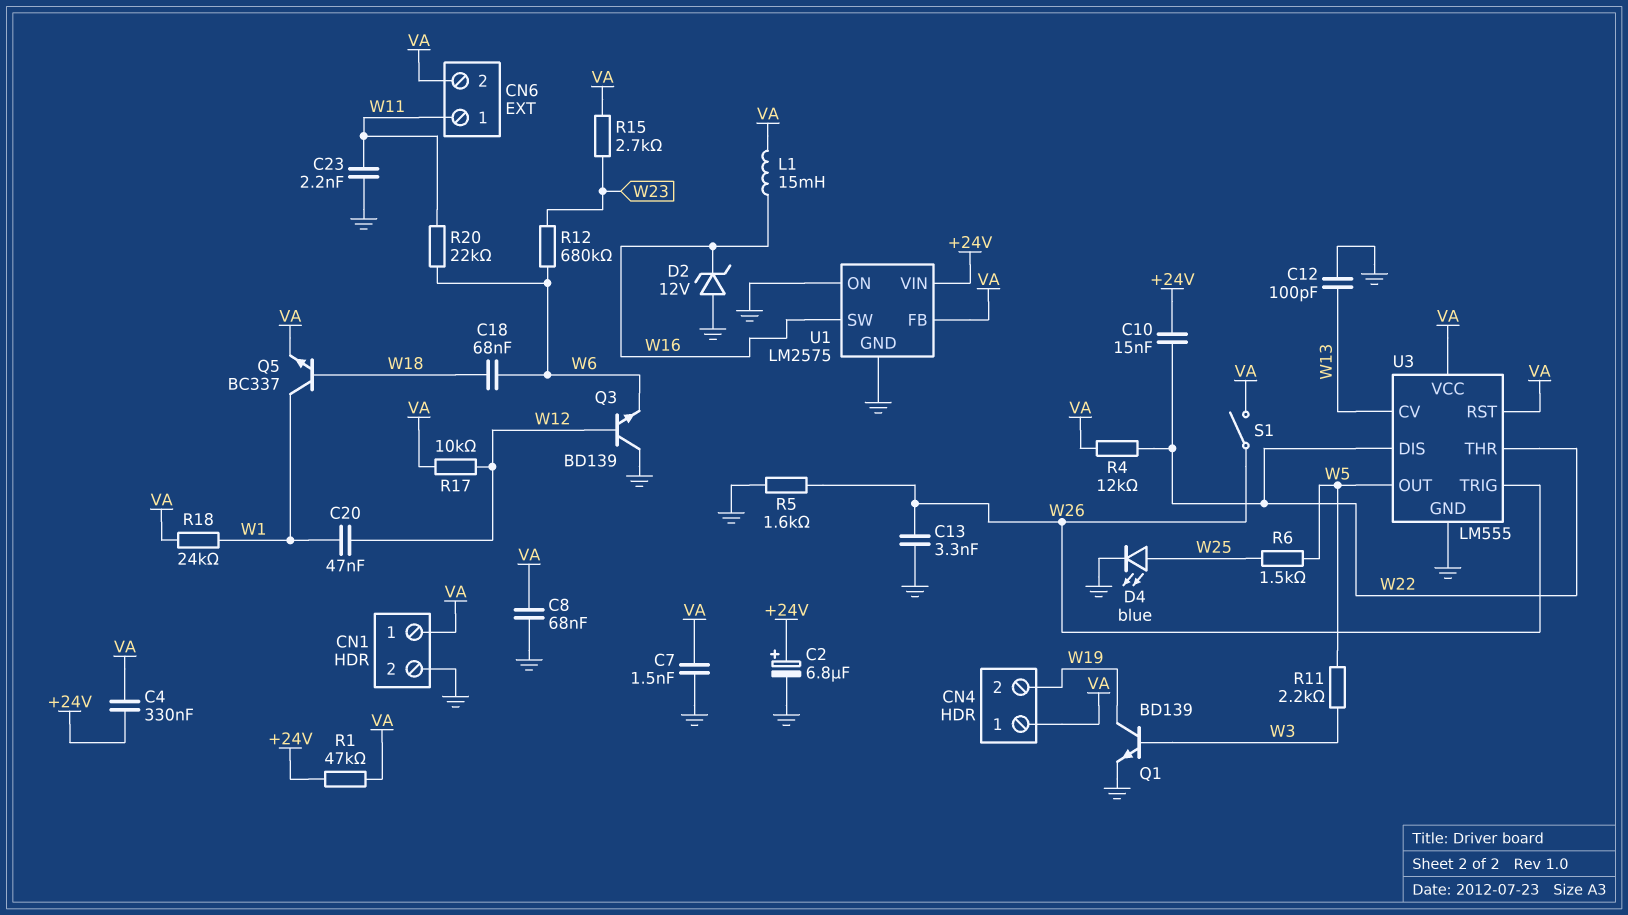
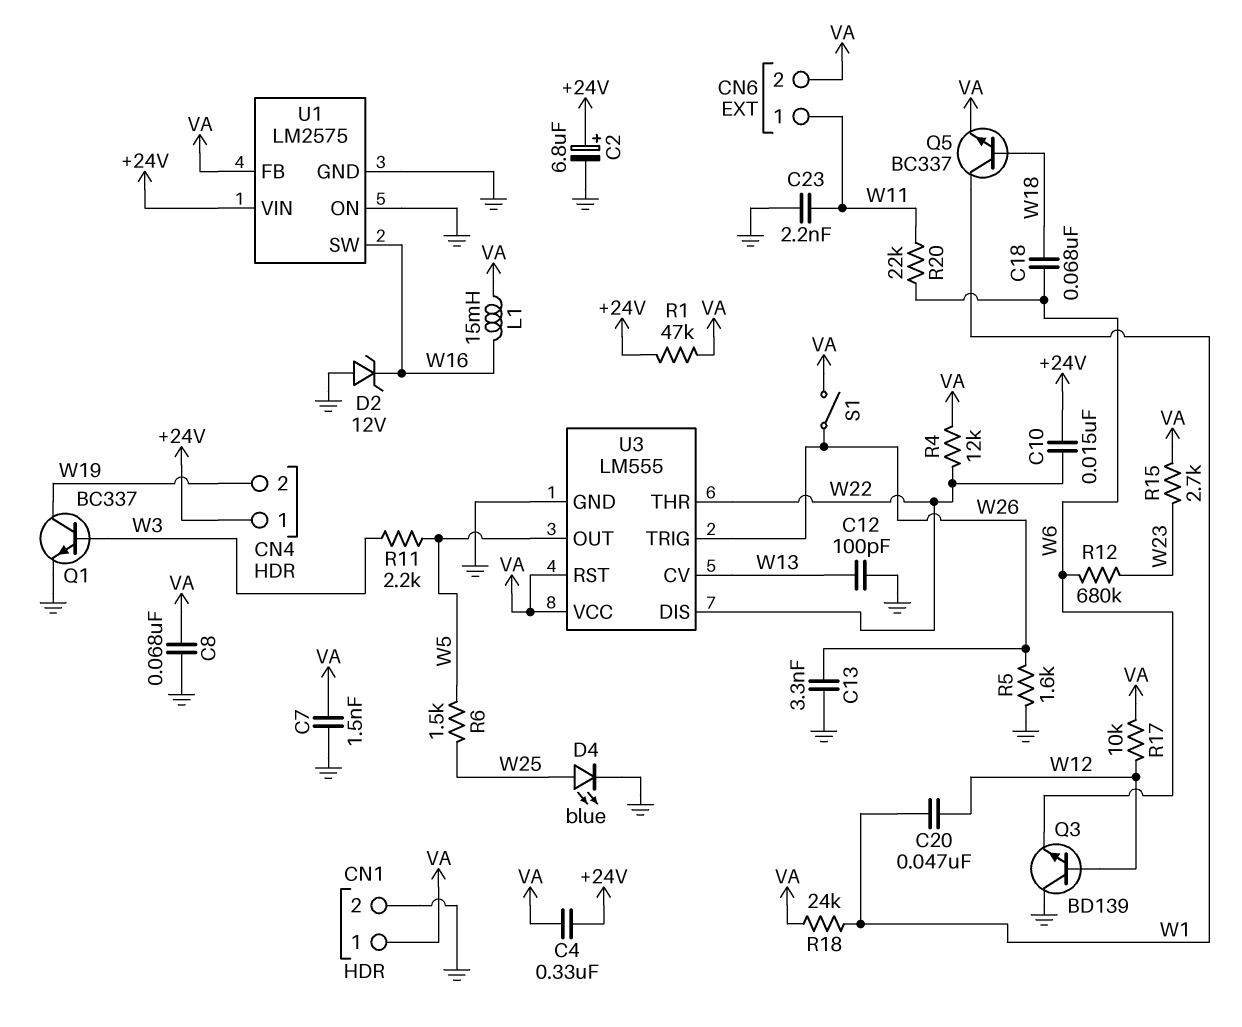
CN4 pin 1: VA -> +24V
Q1: NPN BD139 (B W3, C W19, E GND) -> NPN BC337 (B W3, C W19, E GND)

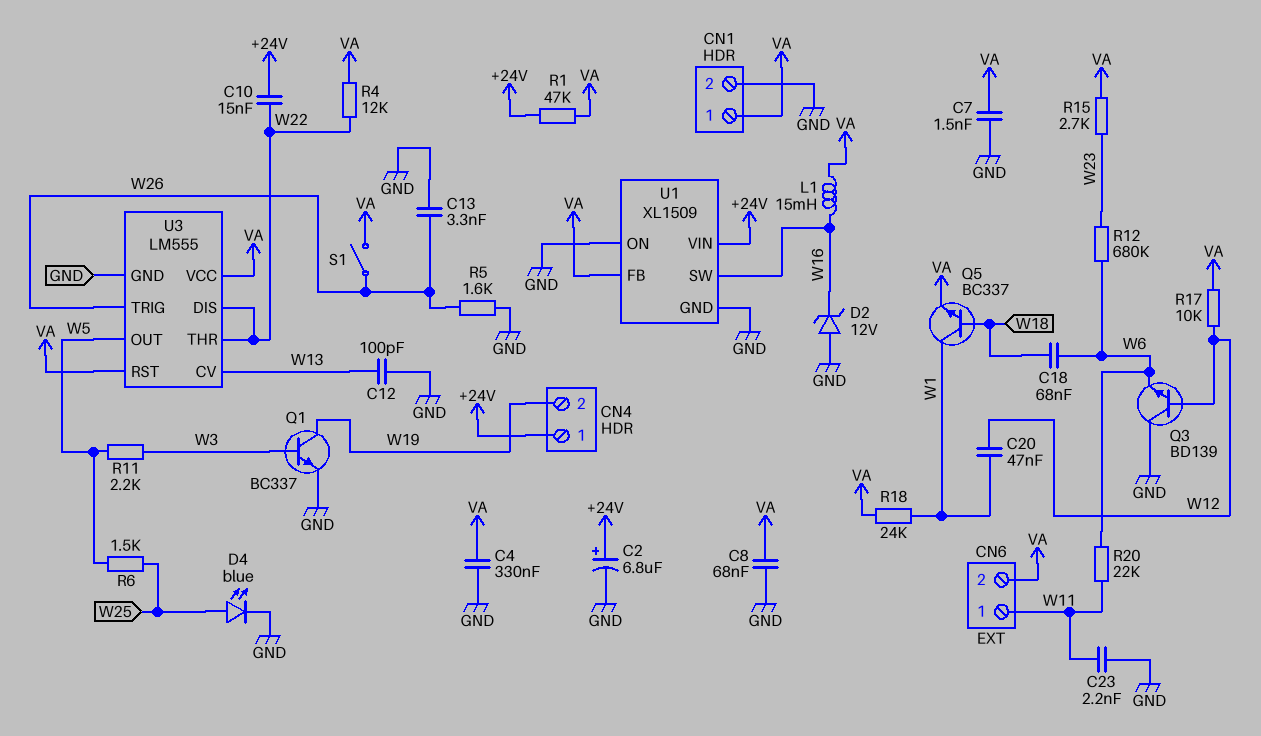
C4: 330nF (+24V, VA) -> 330nF (GND, VA)
U1: LM2575 -> XL1509

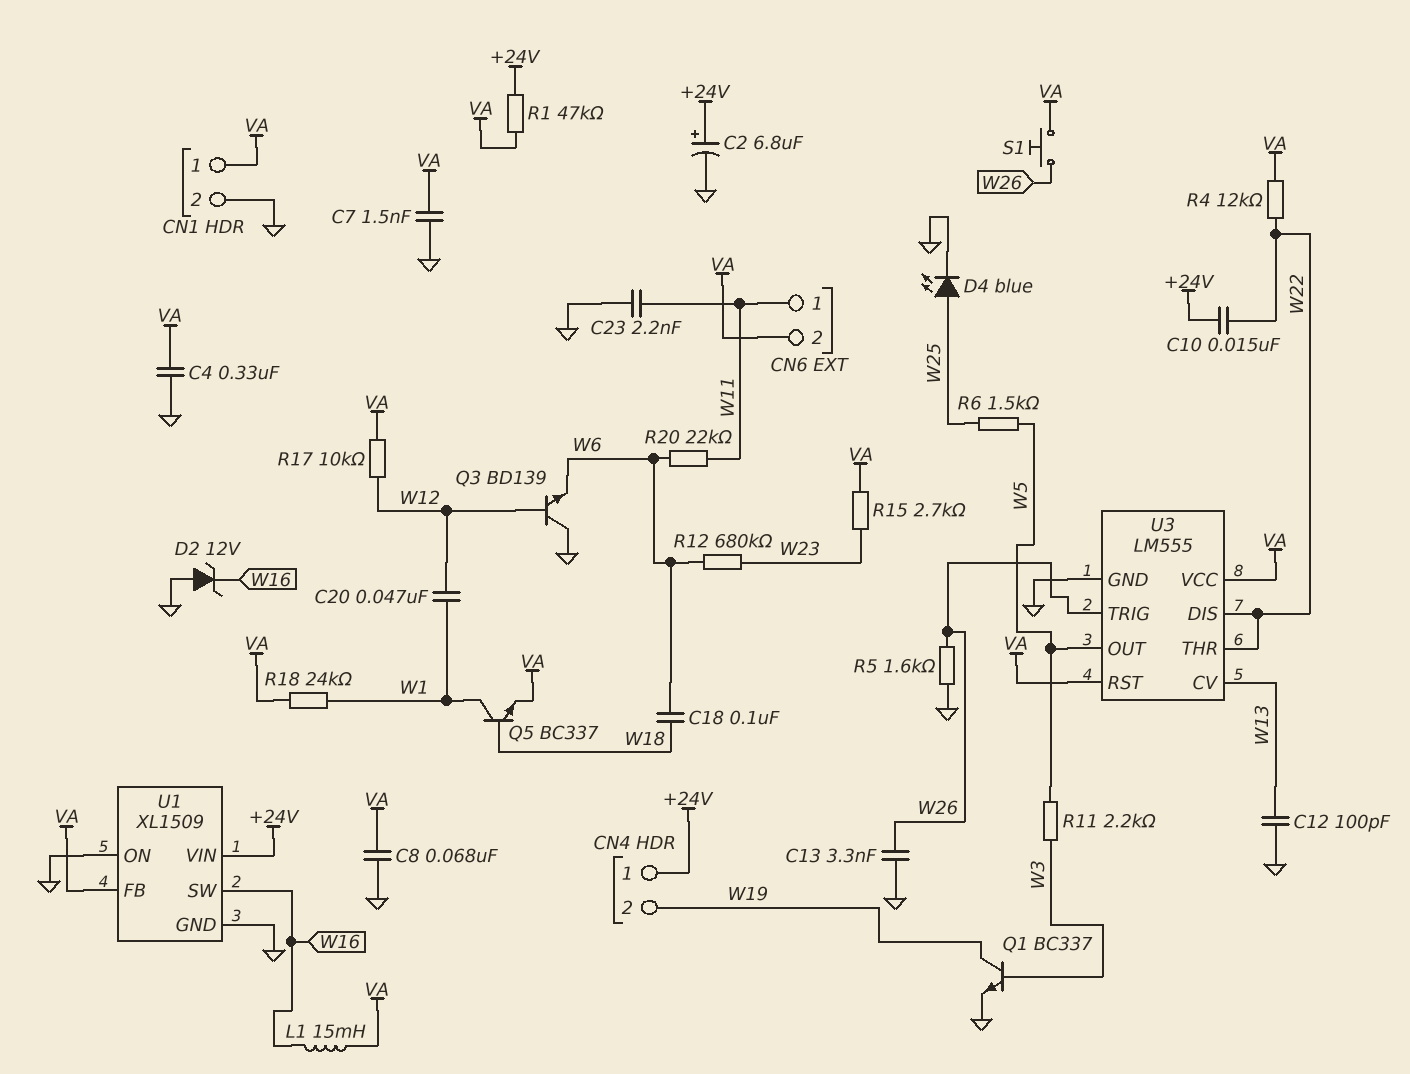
C18: 68nF (W6, W18) -> 100nF (W6, W18)
S1: switch (VA, W26) -> button (VA, W26)

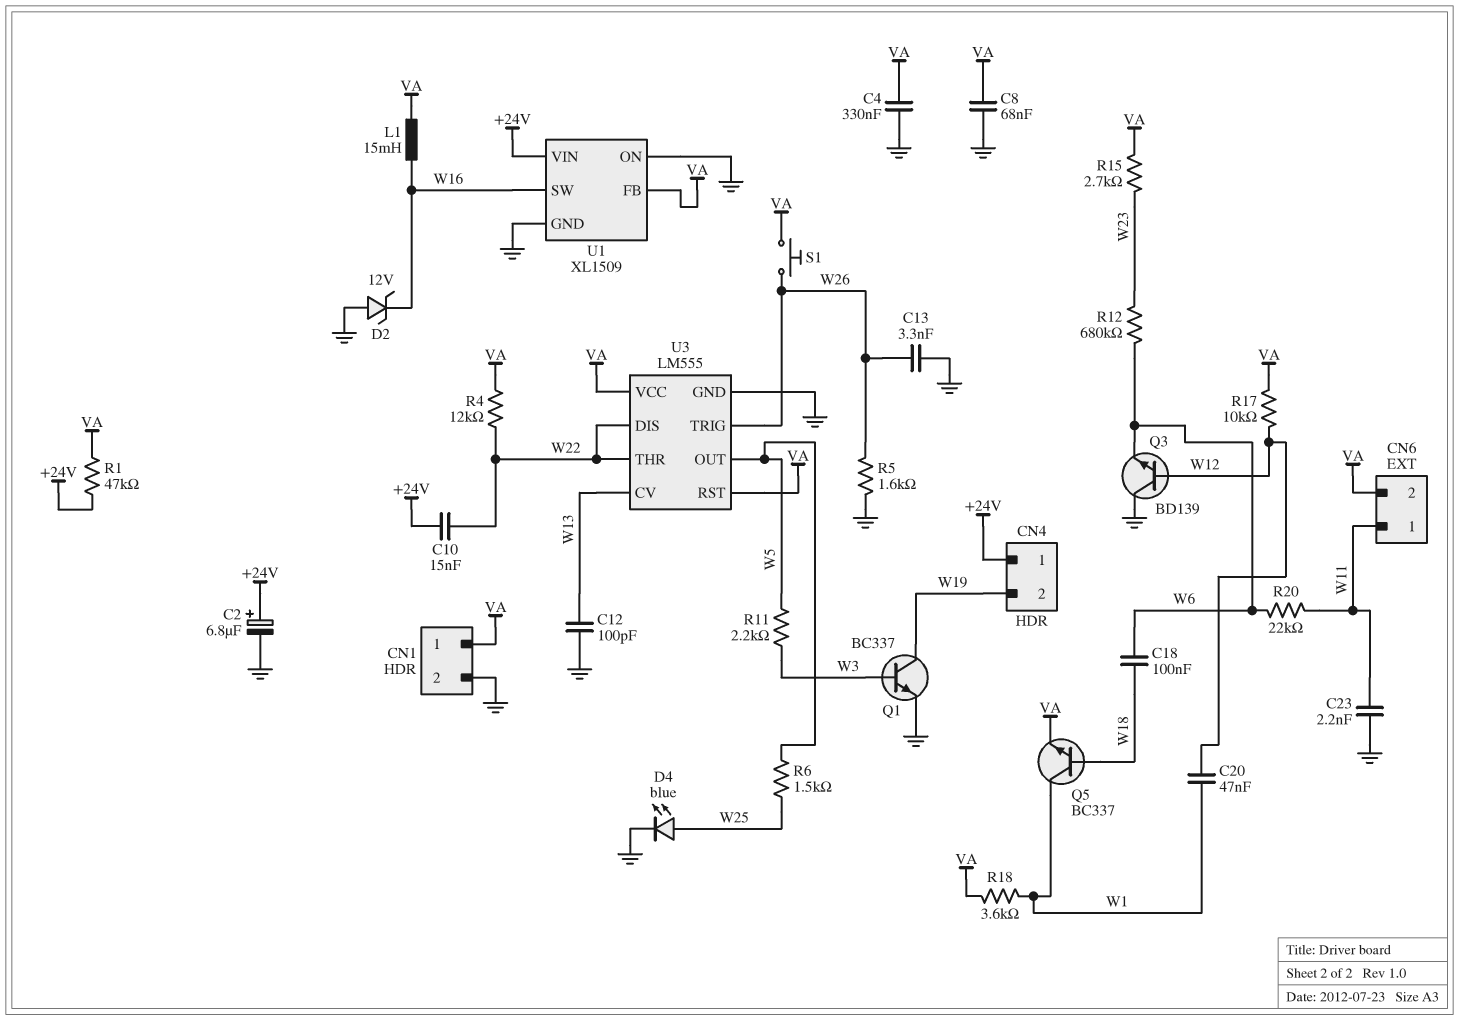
C7: 1.5nF (GND, VA) -> none
R18: 24k (VA, W1) -> 3.6k (VA, W1)

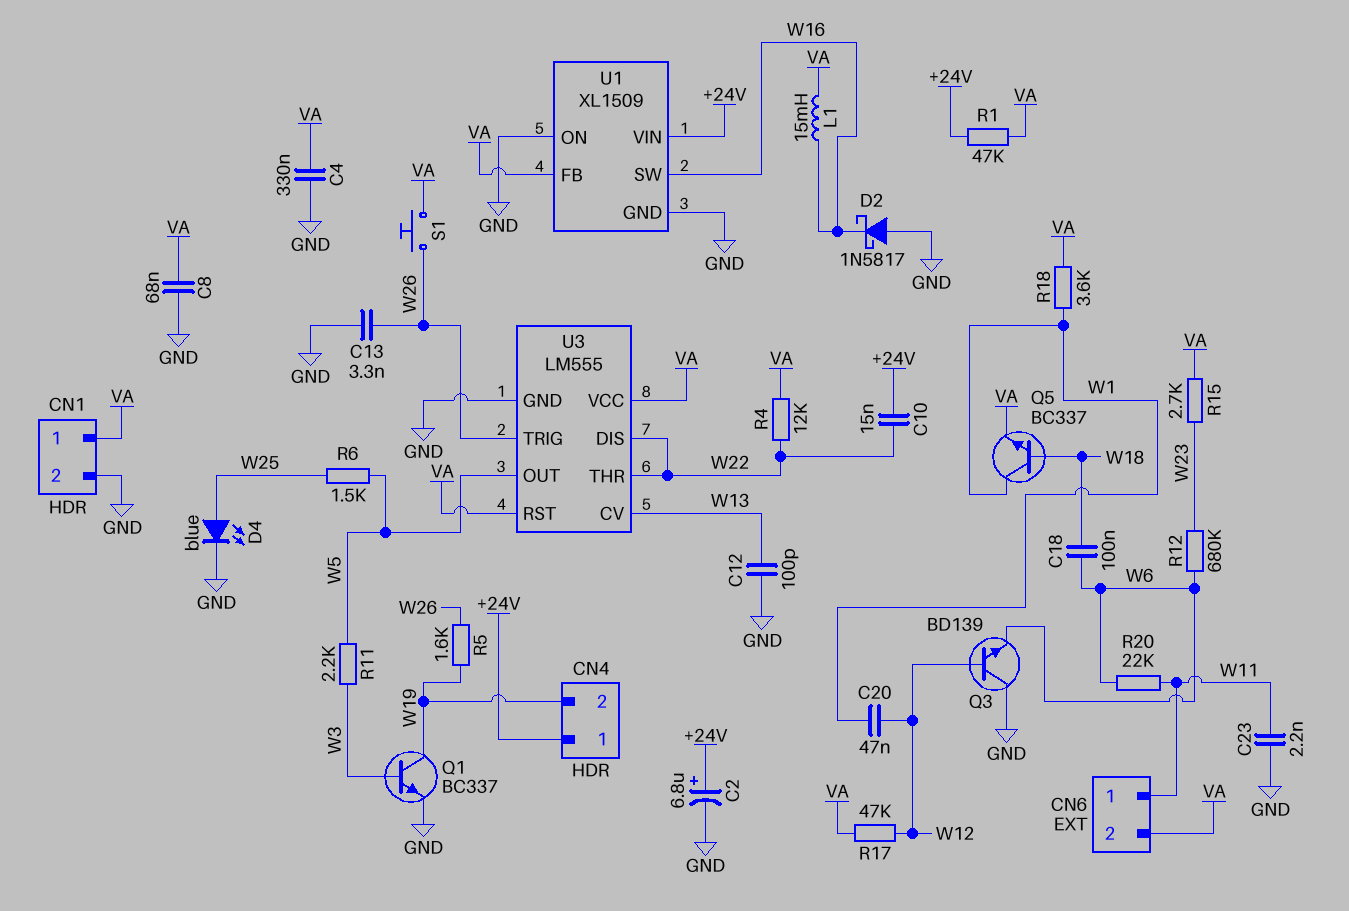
D2: zener 12V (A GND, K W16) -> schottky 1N5817 (A GND, K W16)
R5: 1.6k (GND, W26) -> 1.6k (W19, W26)
R17: 10k (VA, W12) -> 47k (VA, W12)

